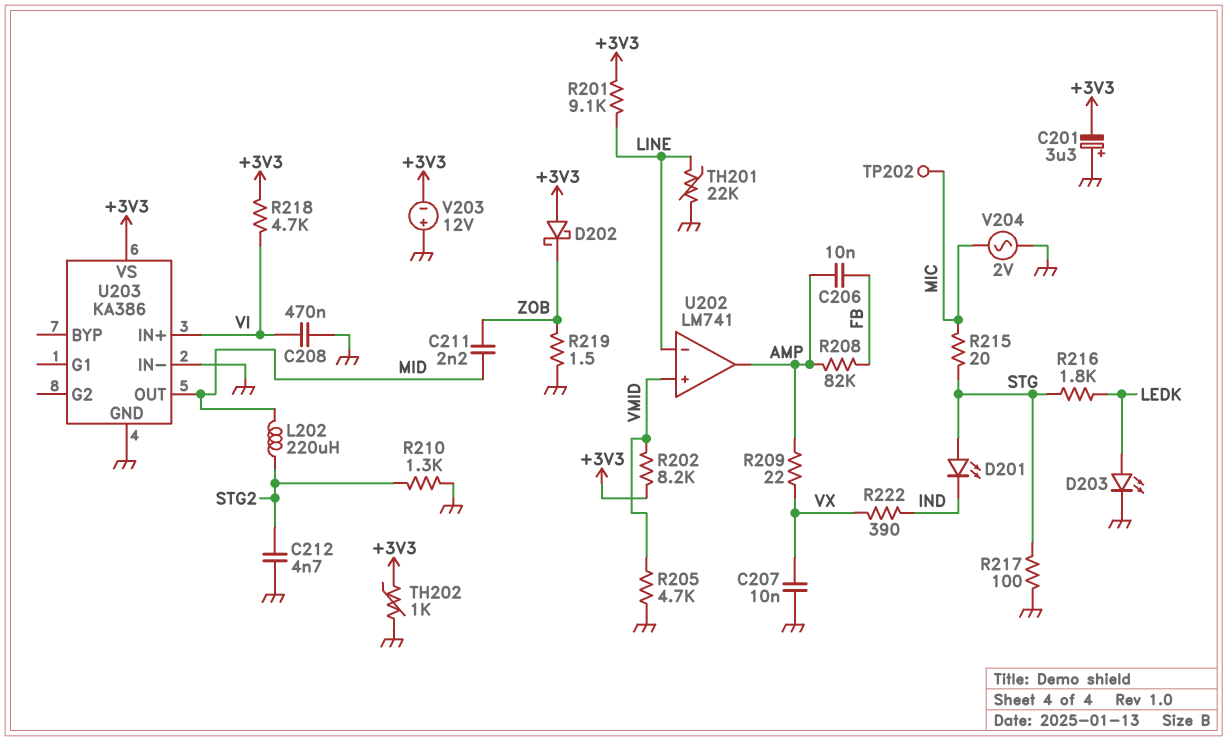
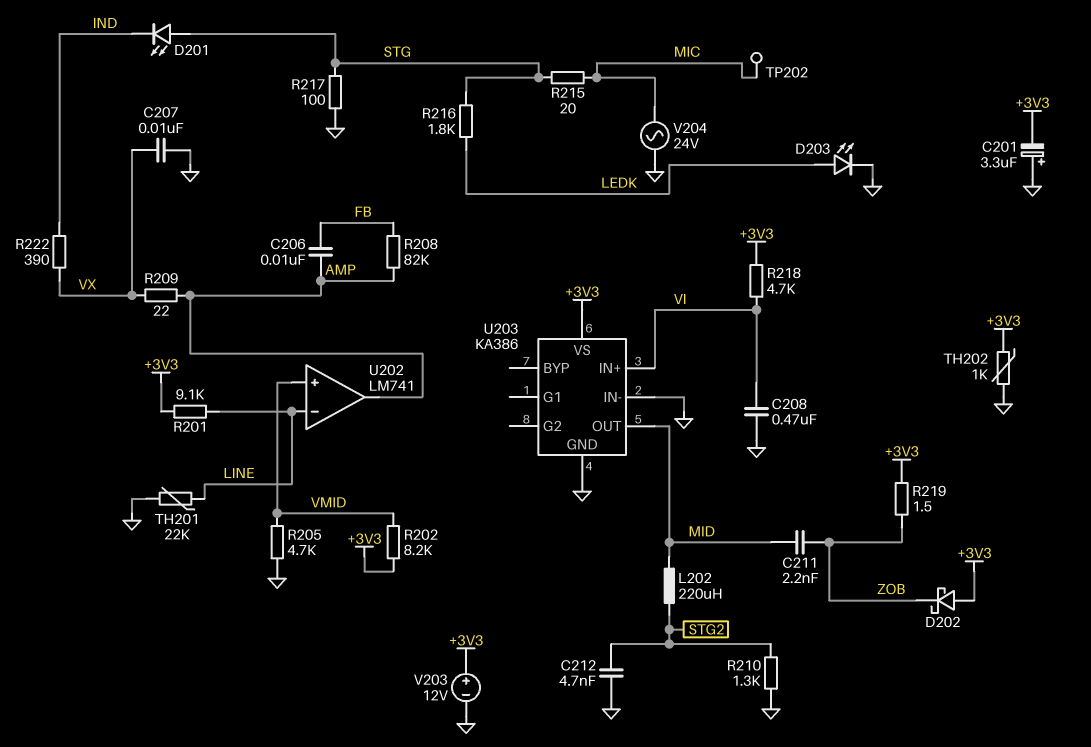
R219: 1.5 (GND, ZOB) -> 1.5 (+3V3, ZOB)
V203: 12V (plus GND, minus +3V3) -> 12V (plus +3V3, minus GND)
V204: AC 2V (GND, MIC) -> AC 24V (GND, MIC)

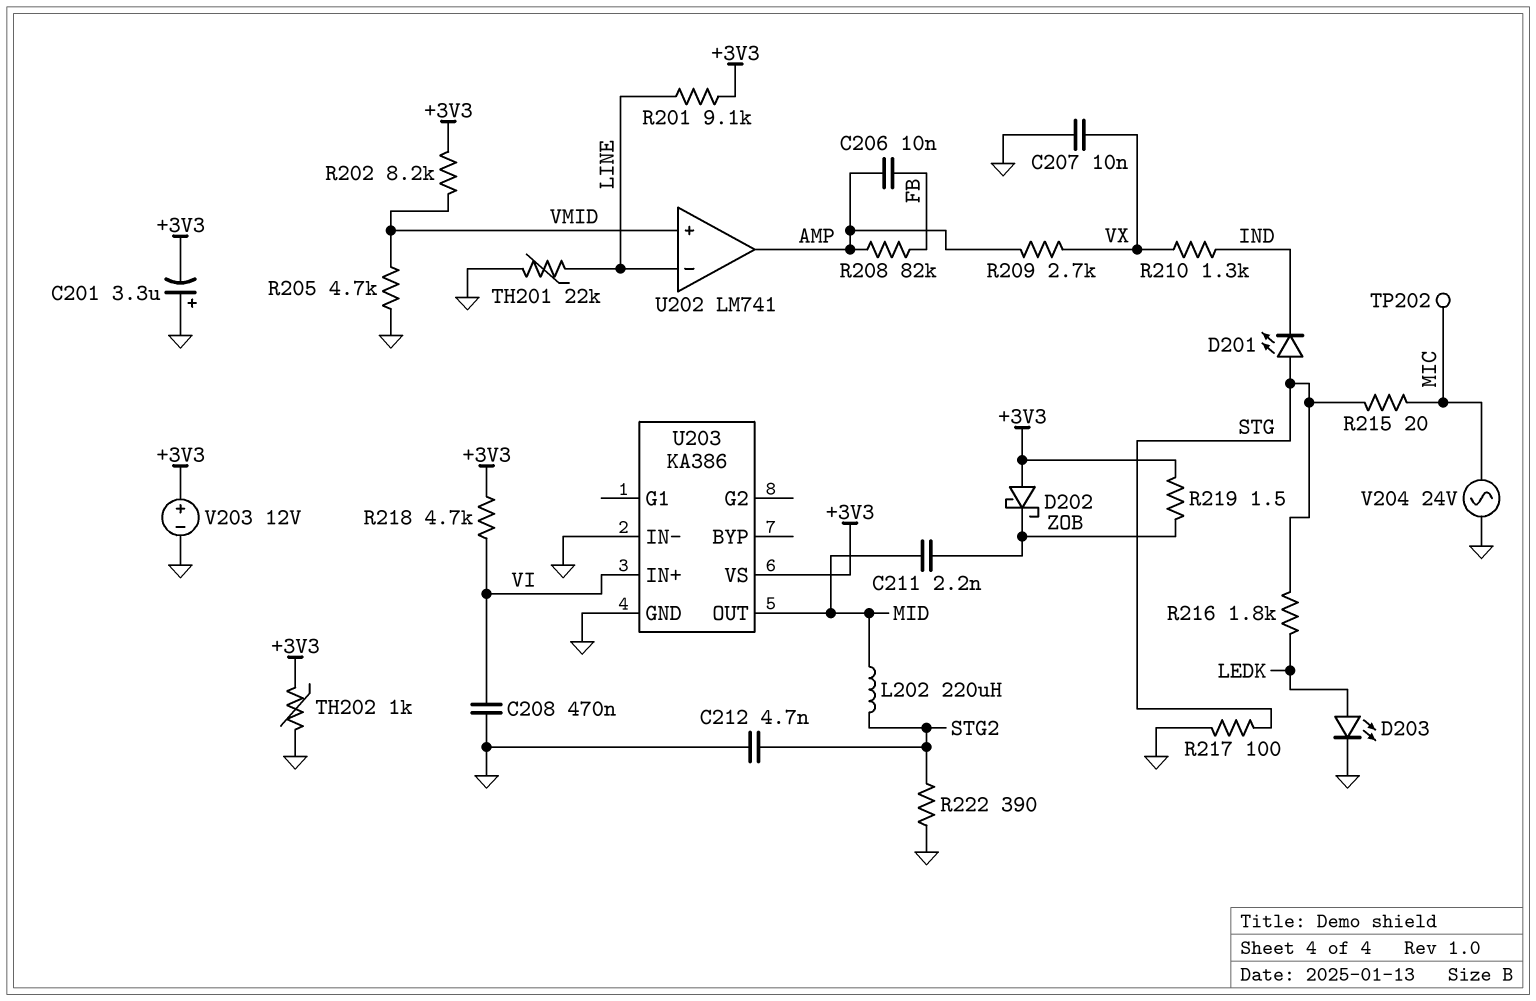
R209: 22 (AMP, VX) -> 2.7k (AMP, VX)
R210: 1.3k (GND, STG2) -> 1.3k (IND, VX)
R222: 390 (IND, VX) -> 390 (GND, STG2)

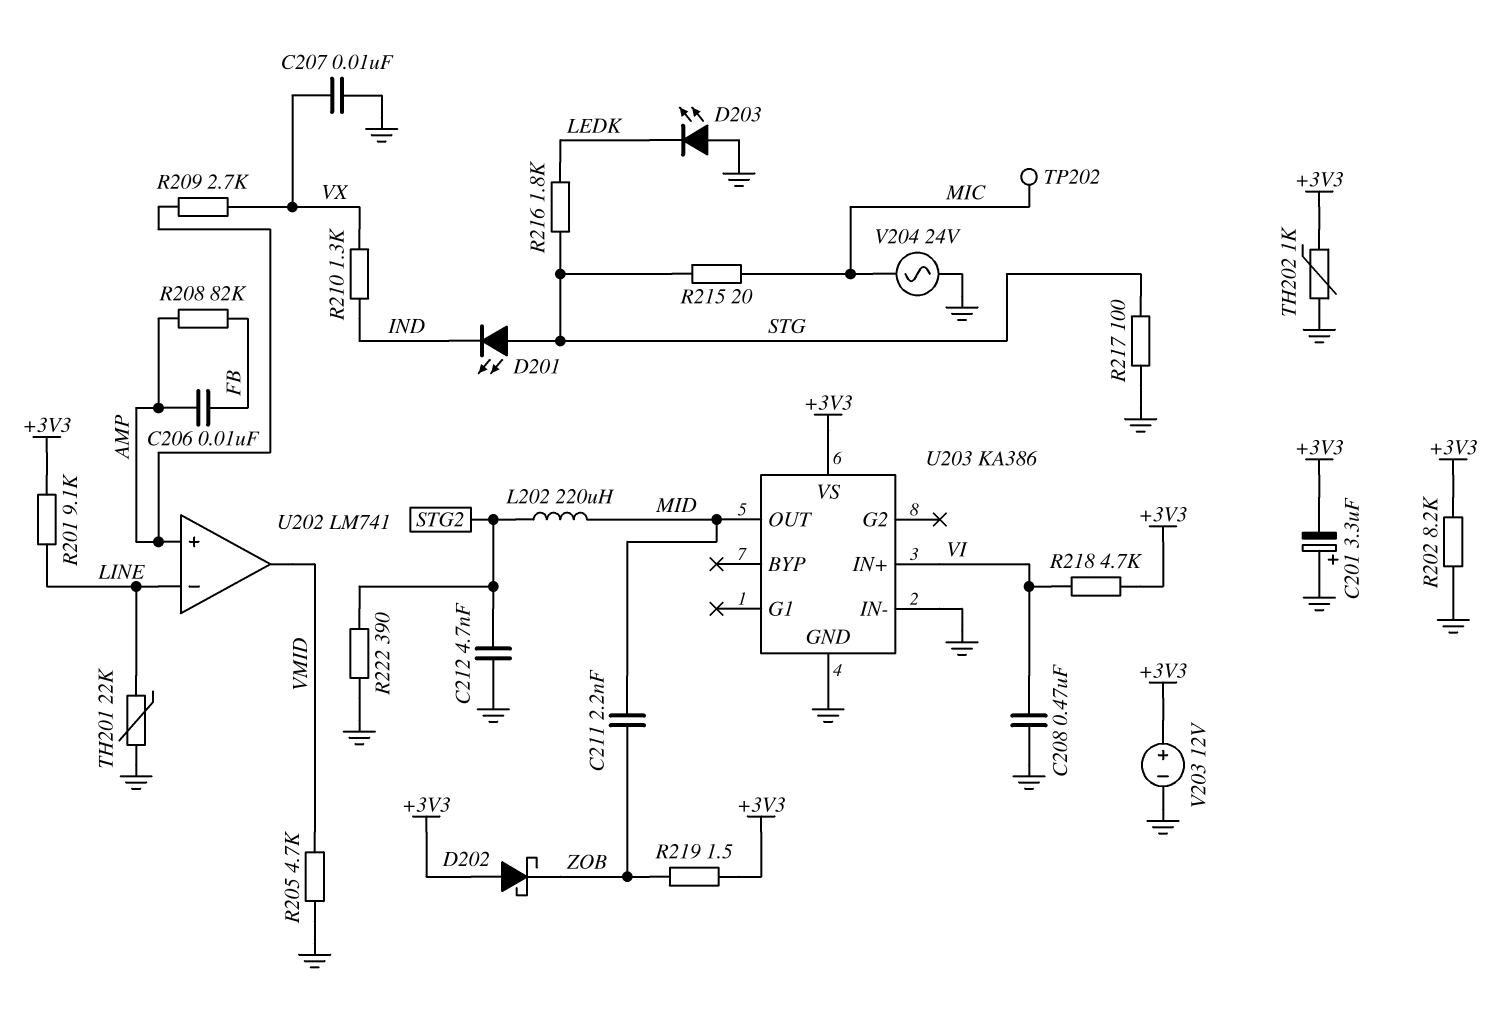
D203: LED (A LEDK, K GND) -> LED (A GND, K LEDK)
R202: 8.2k (+3V3, VMID) -> 8.2k (+3V3, GND)
U202 pin in+: VMID -> AMP
U202 pin out: AMP -> VMID

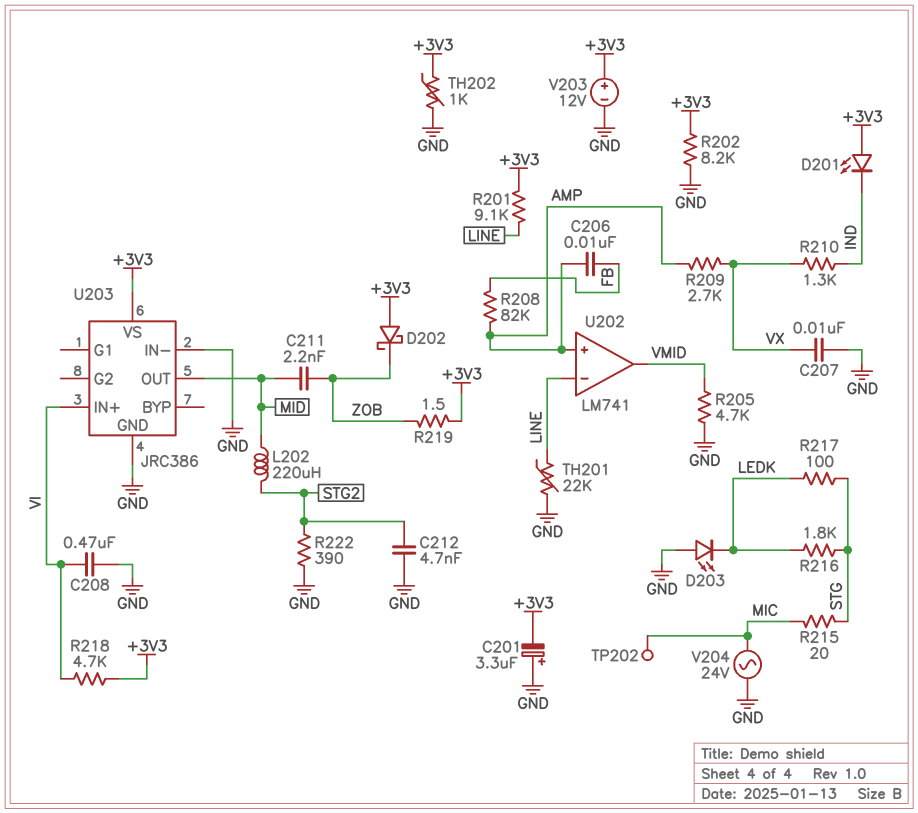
D201: LED (A STG, K IND) -> LED (A +3V3, K IND)
R217: 100 (GND, STG) -> 100 (LEDK, STG)
U203: KA386 -> JRC386

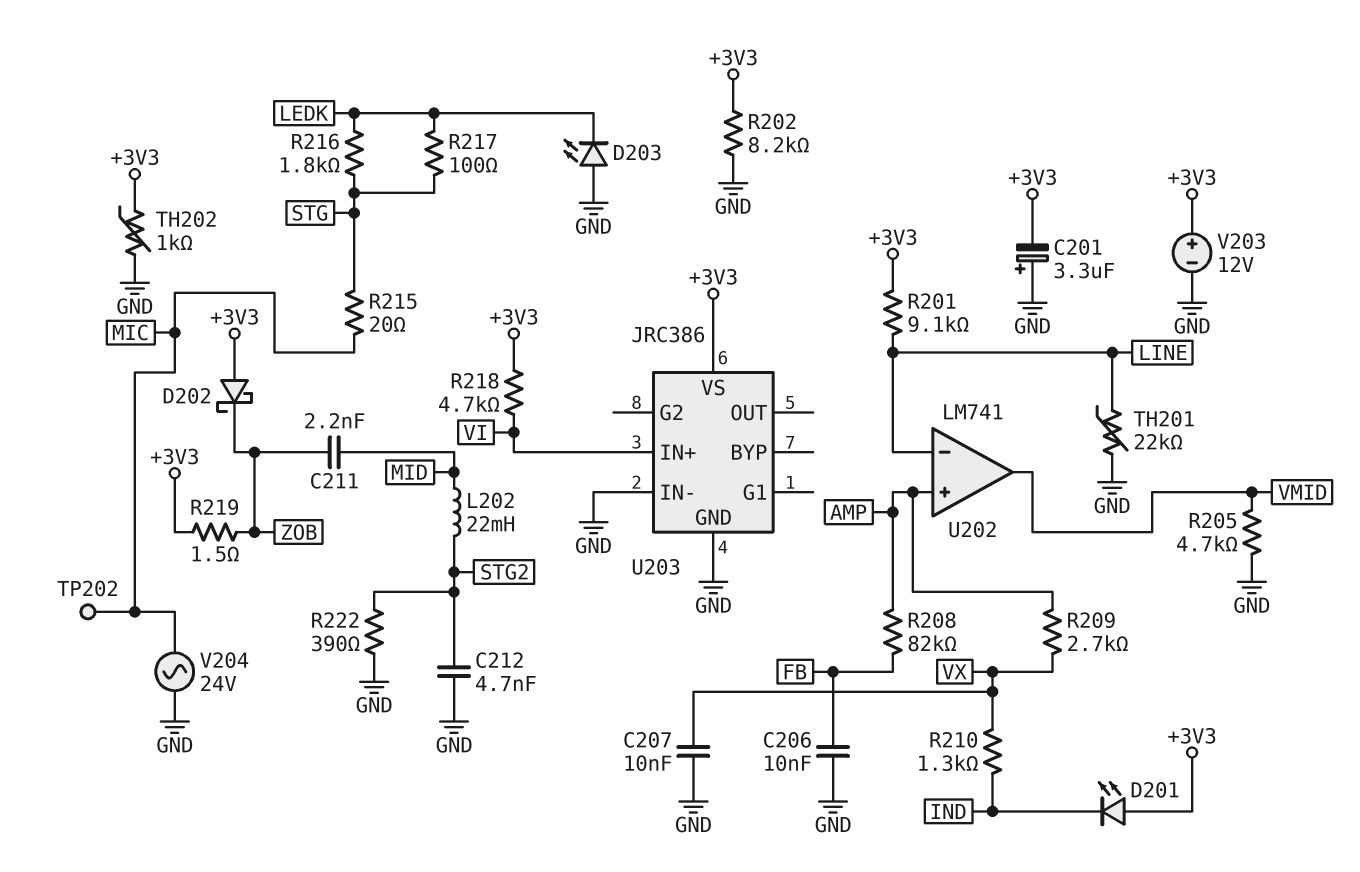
C206: 10nF (AMP, FB) -> 10nF (FB, GND)
C208: 470nF (GND, VI) -> none
L202: 220uH (MID, STG2) -> 22mH (MID, STG2)
U203 pin OUT: MID -> none

